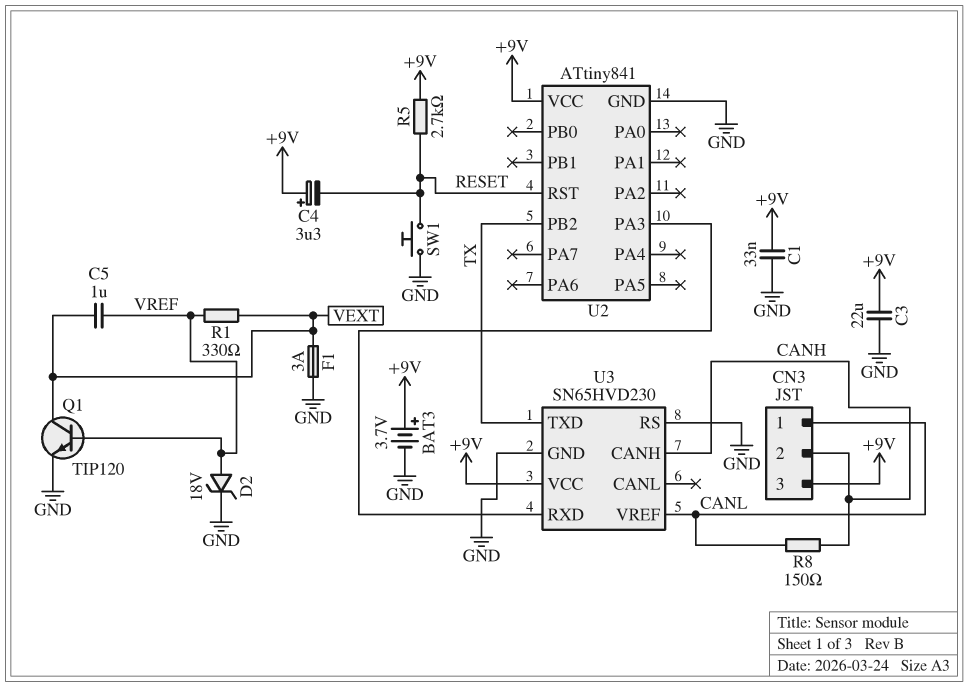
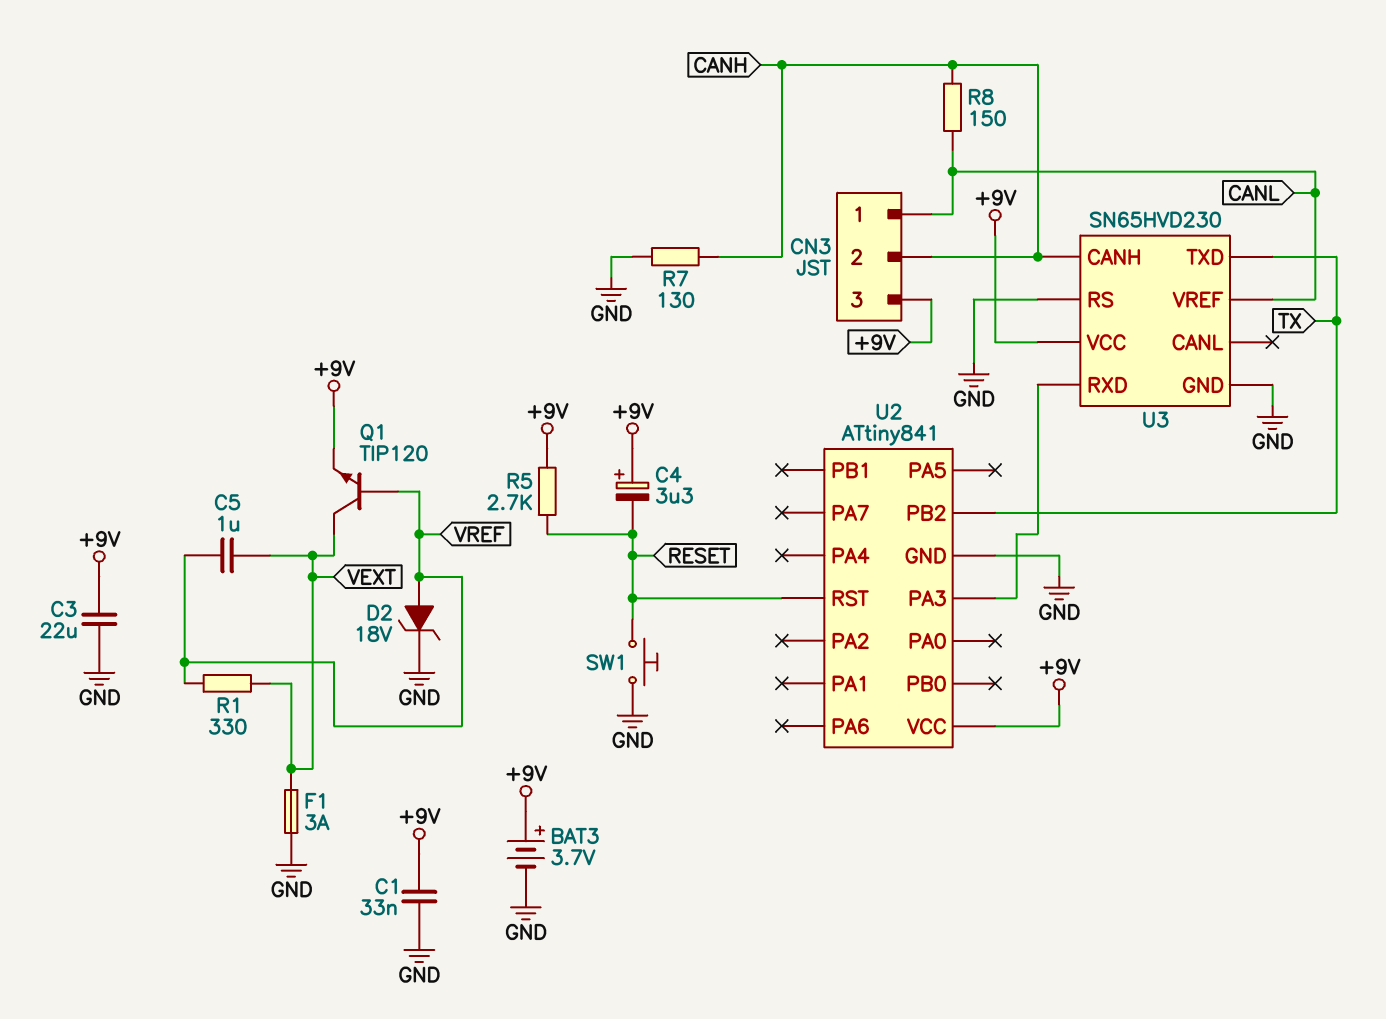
Q1: NPN TIP120 (B VREF, C VEXT, E GND) -> NPN TIP120 (B VREF, C VEXT, E +9V)
R7: none -> 130 (CANH, GND)

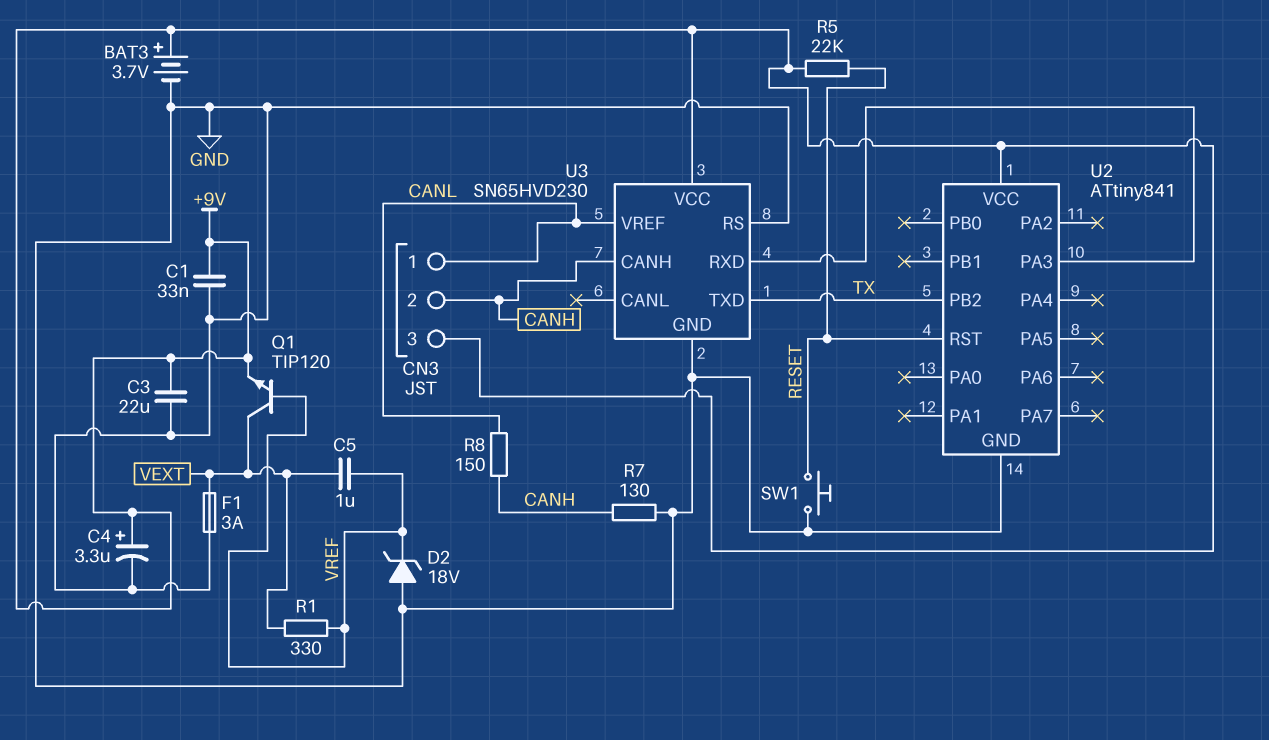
C4: 3.3uF (plus +9V, minus RESET) -> 3.3uF (plus +9V, minus GND)
D2: zener 18V (A VREF, K GND) -> zener 18V (A GND, K VREF)
R5: 2.7k (+9V, RESET) -> 22k (+9V, RESET)

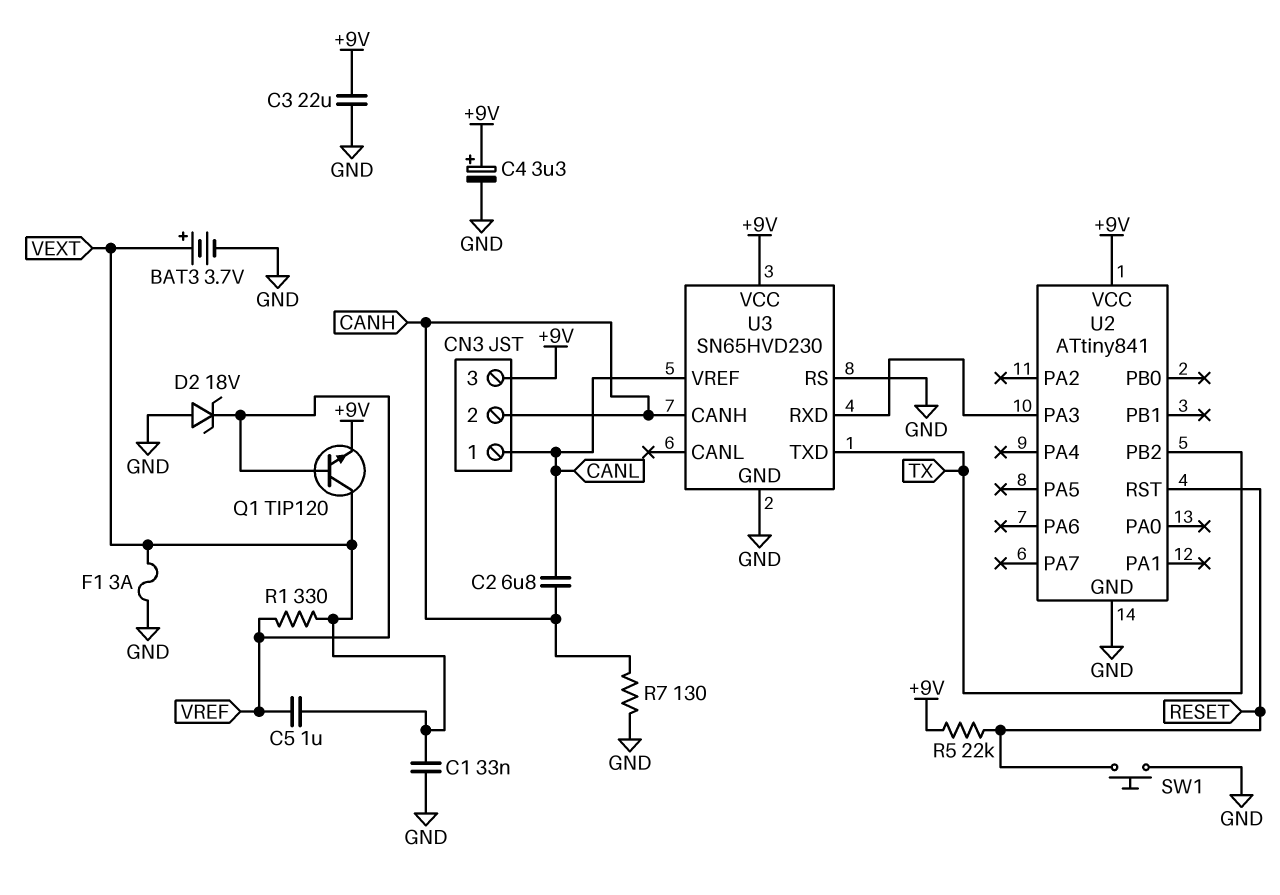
BAT3: 3.7V (plus +9V, minus GND) -> 3.7V (plus VEXT, minus GND)
C1: 33nF (+9V, GND) -> 33nF (GND, VEXT)
C2: none -> 6.8uF (CANH, CANL)
R8: 150 (CANH, CANL) -> none

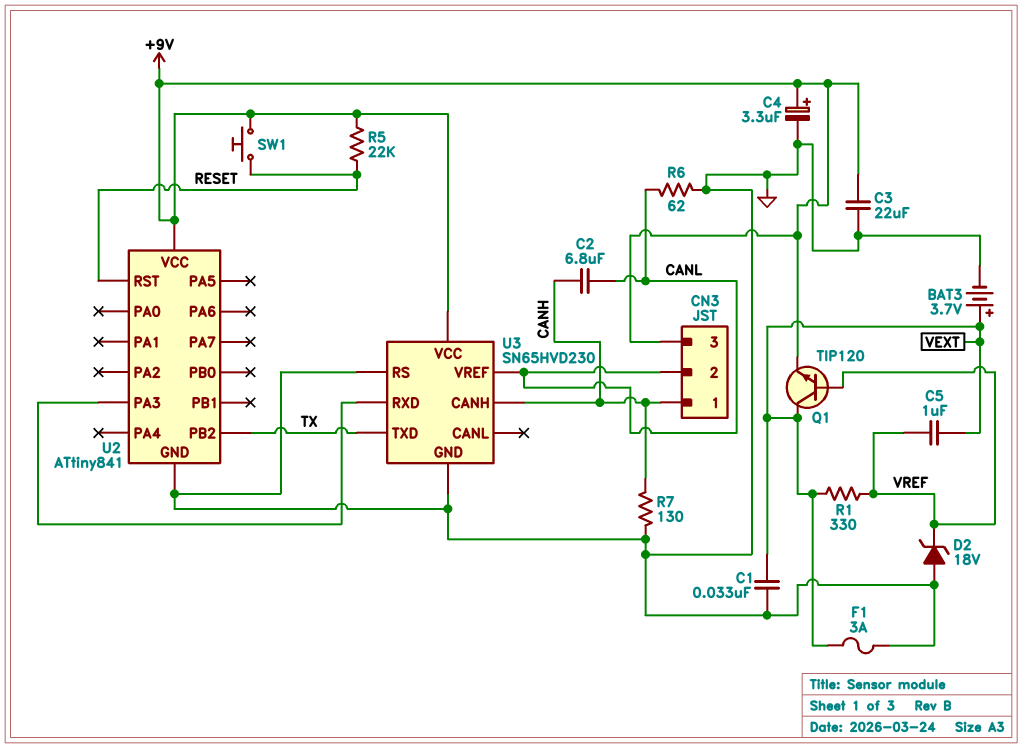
CN3 pin 1: CANL -> CANH
CN3 pin 2: CANH -> CANL
R6: none -> 62 (CANL, GND)
SW1: button (GND, RESET) -> button (+9V, RESET)

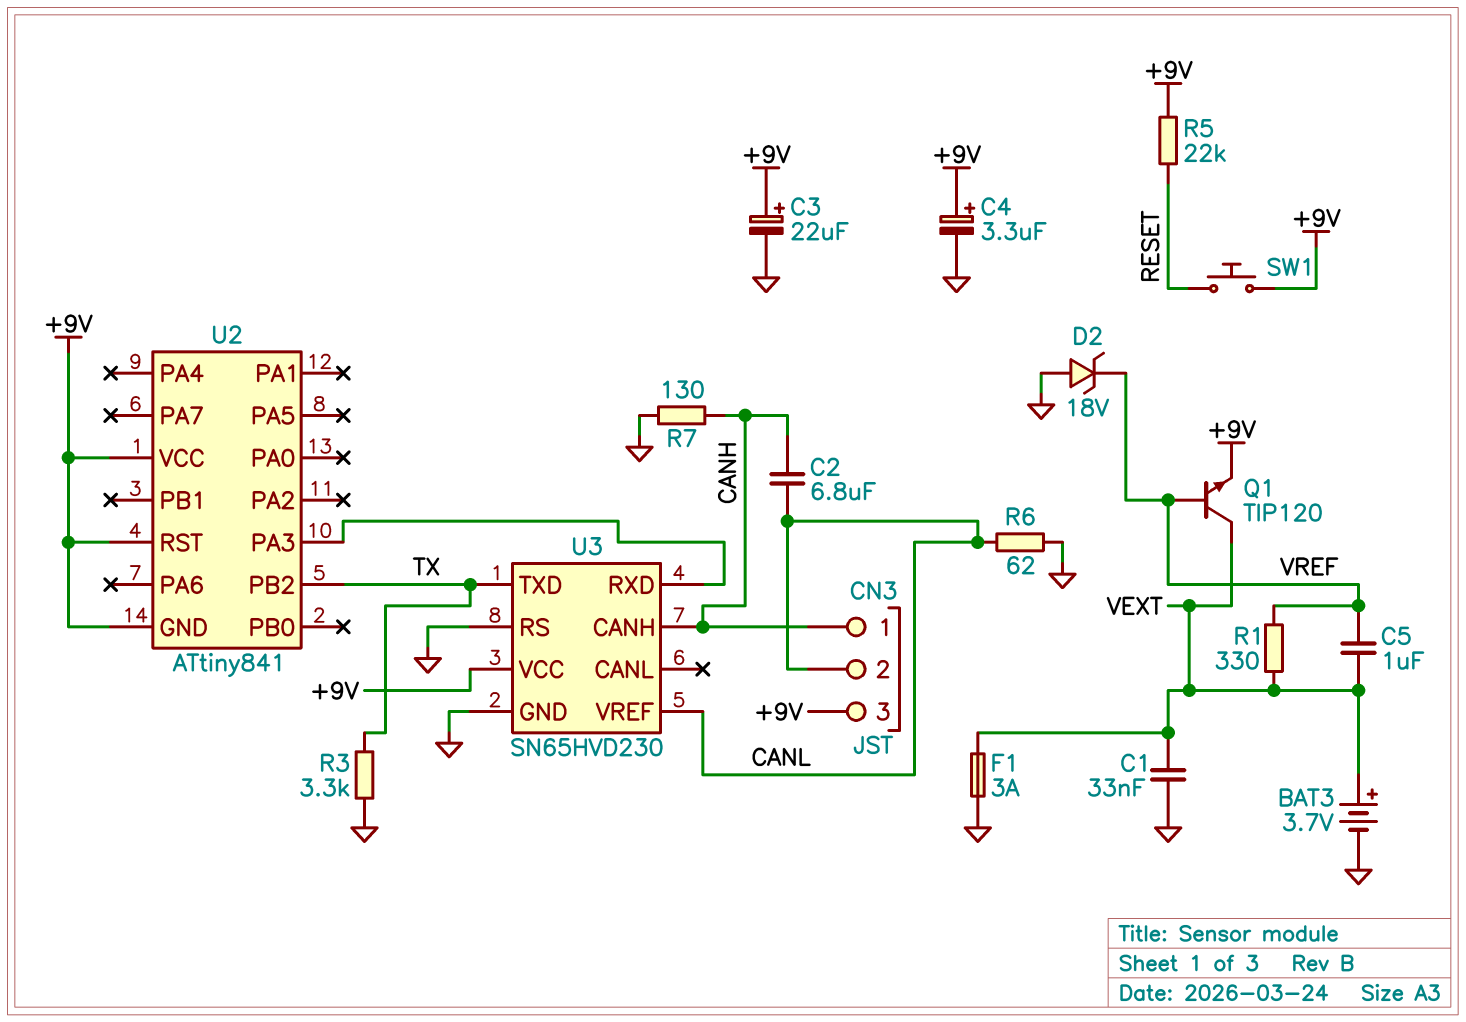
C3: 22uF (+9V, GND) -> 22uF (plus +9V, minus GND)
R3: none -> 3.3k (GND, TX)
U2 pin GND: GND -> +9V
U2 pin RST: RESET -> +9V

